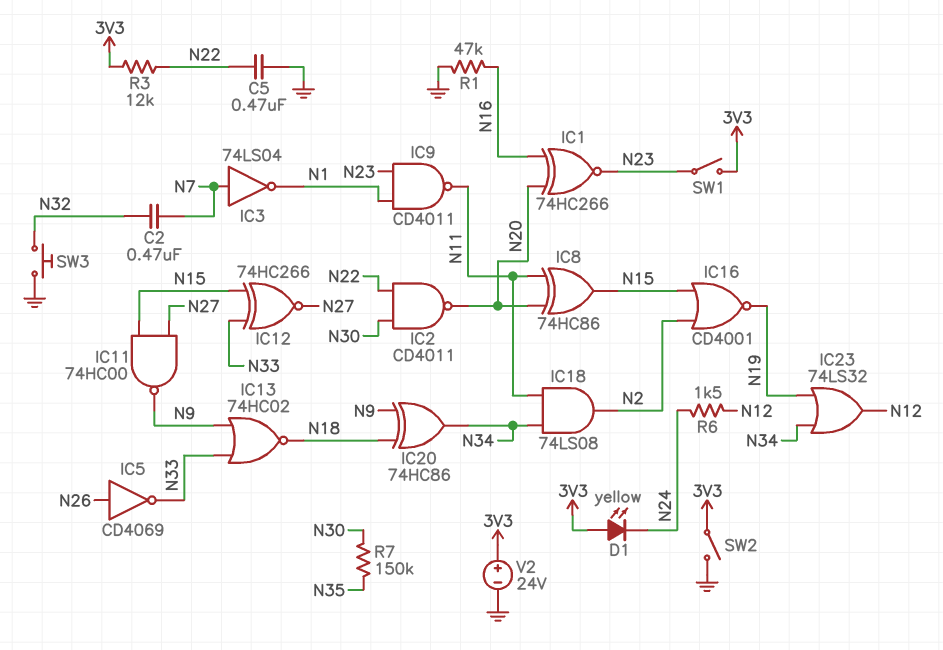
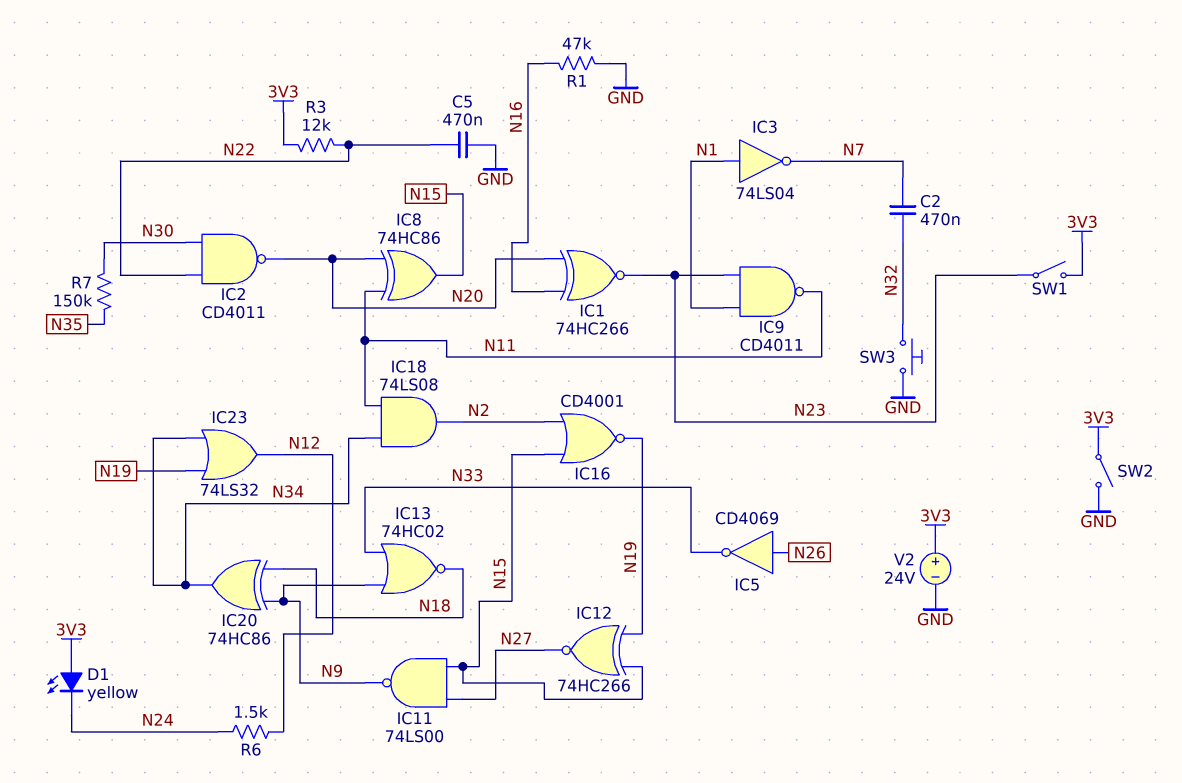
IC3: NOT 74LS04 (in N7, out N1) -> NOT 74LS04 (in N1, out N7)
IC11: NAND 74HC00 (in N15, in N27, out N9) -> NAND 74LS00 (in N15, in N27, out N9)
IC12: XNOR 74HC266 (in N15, in N33, out N27) -> XNOR 74HC266 (in N15, in N19, out N27)

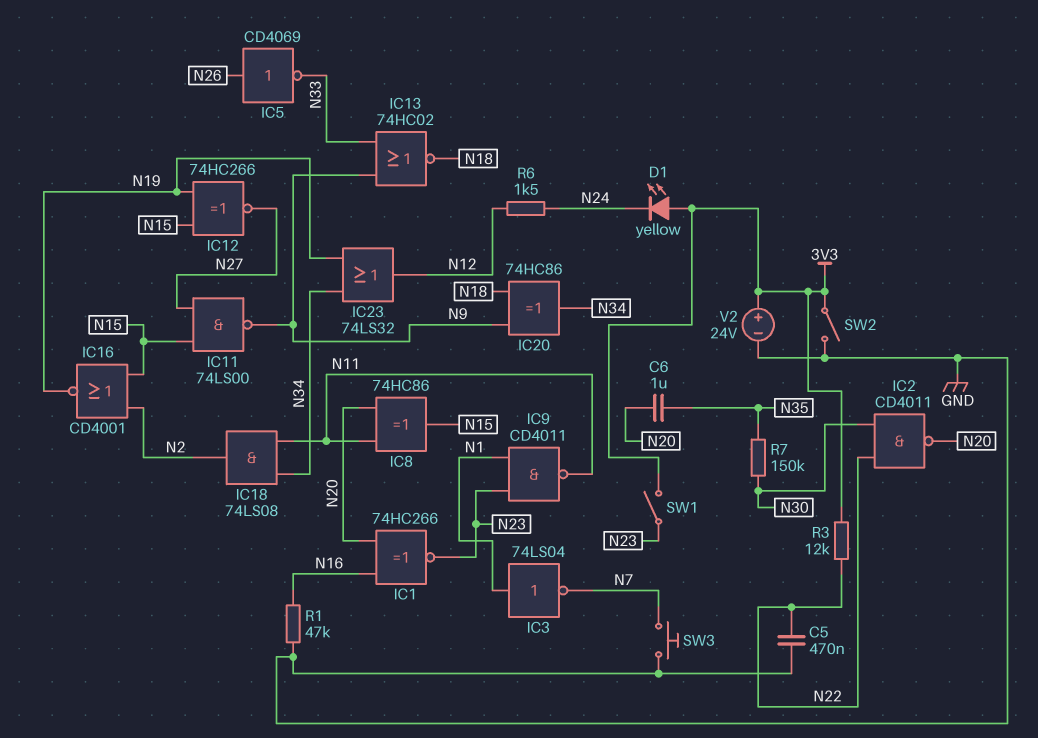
C2: 470nF (N7, N32) -> none
C6: none -> 1uF (N20, N35)
SW3: button (GND, N32) -> button (GND, N7)

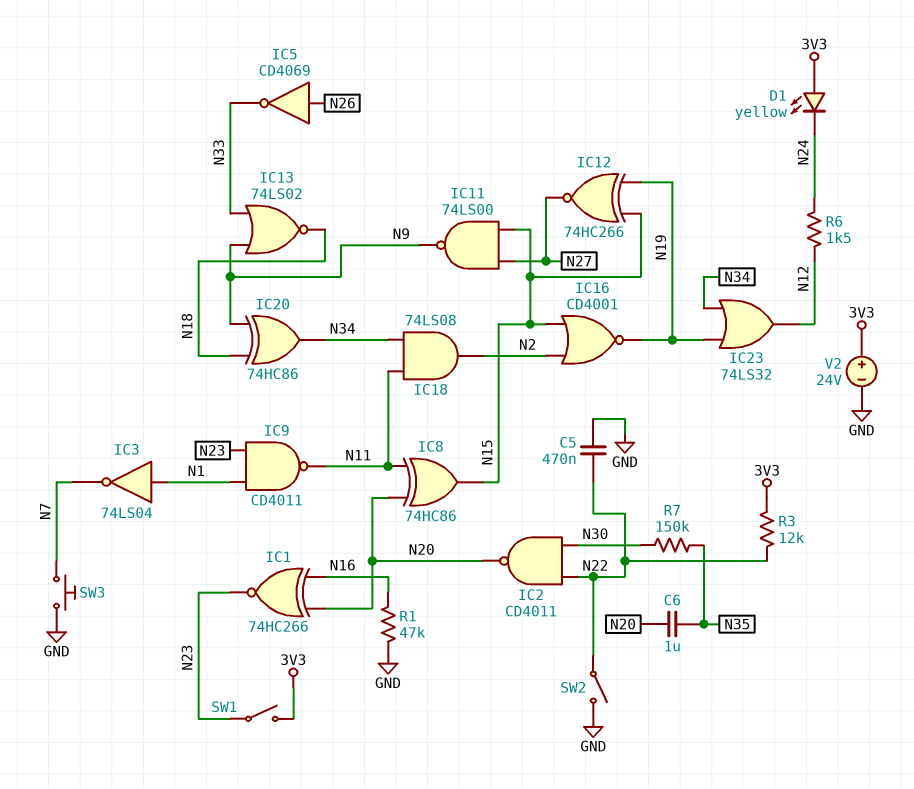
IC13: NOR 74HC02 (in N9, in N33, out N18) -> NOR 74LS02 (in N9, in N33, out N18)
SW2: switch (3V3, GND) -> switch (GND, N22)

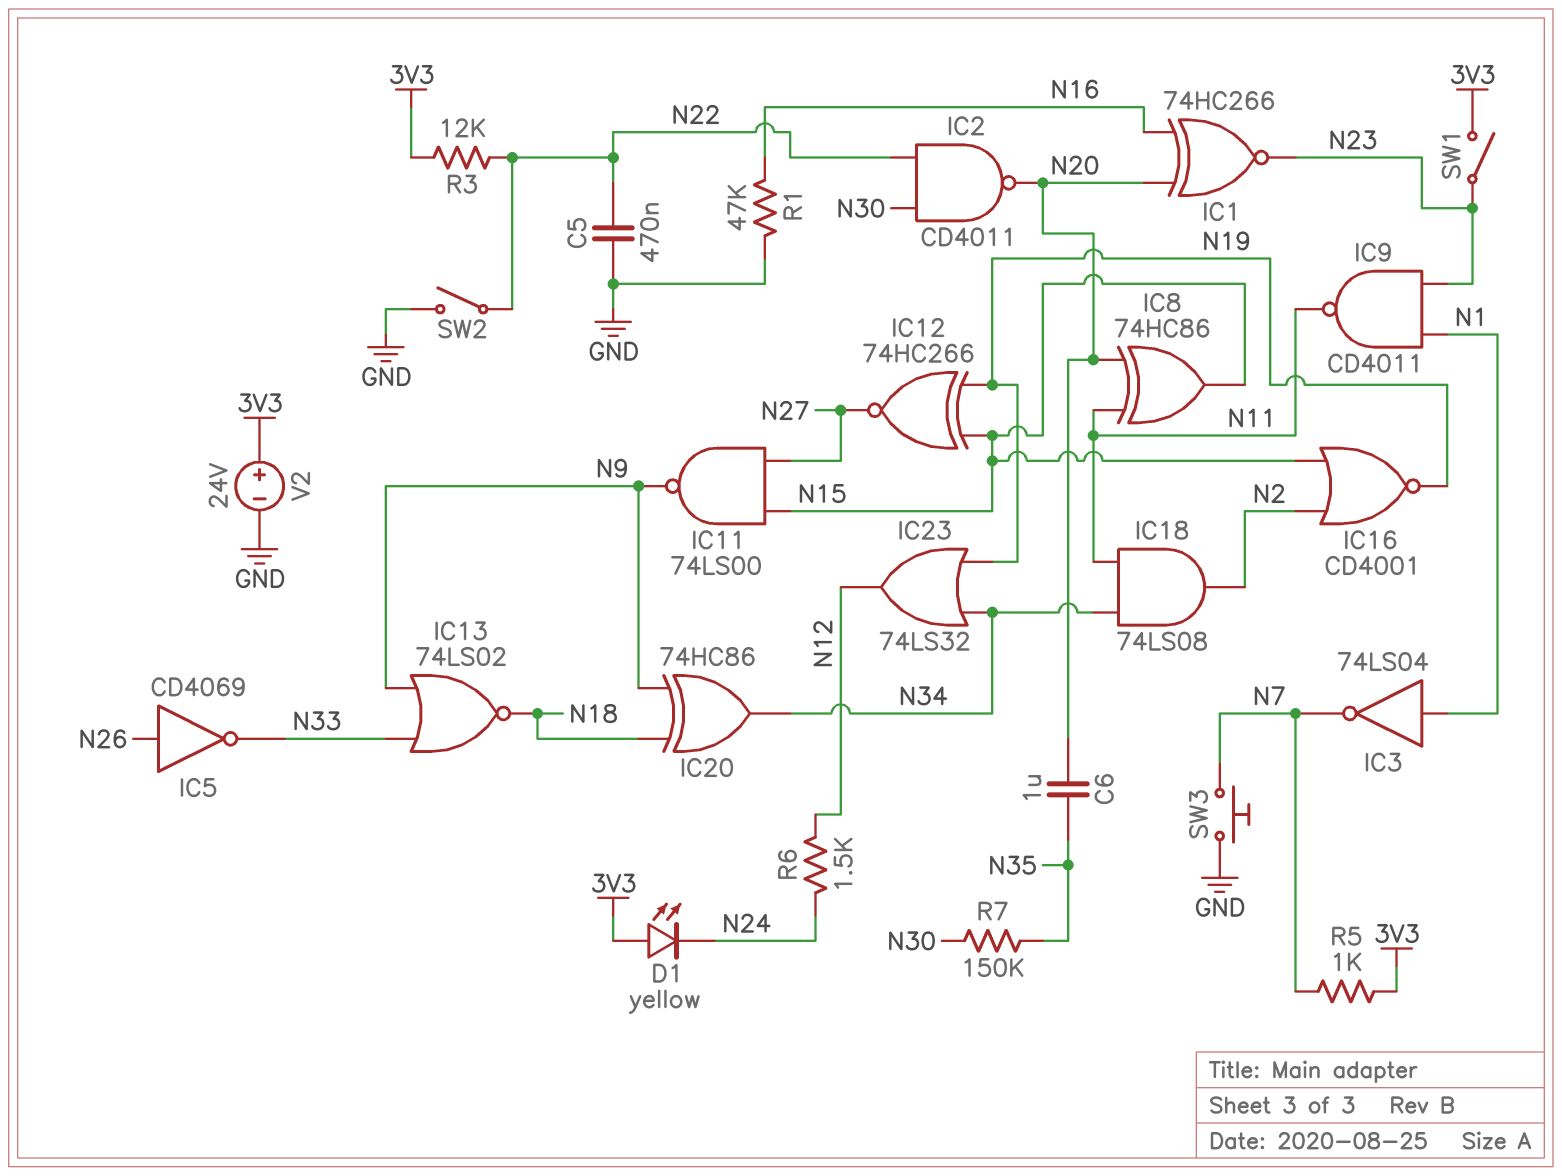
R5: none -> 1k (3V3, N7)

